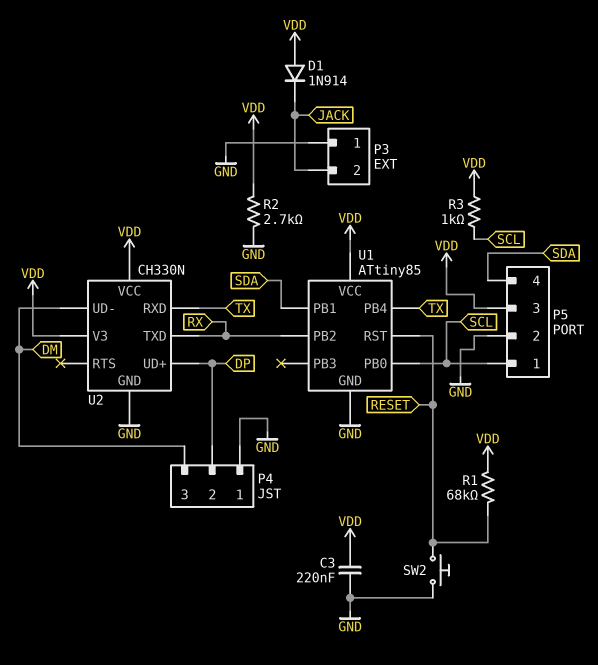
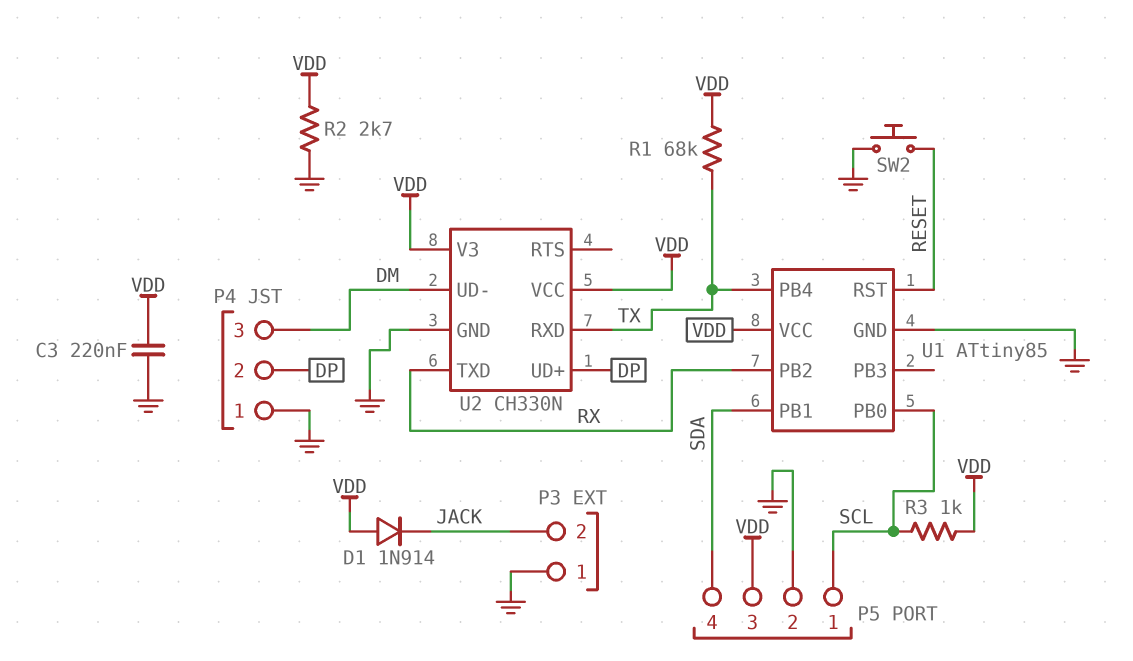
R1: 68k (RESET, VDD) -> 68k (TX, VDD)

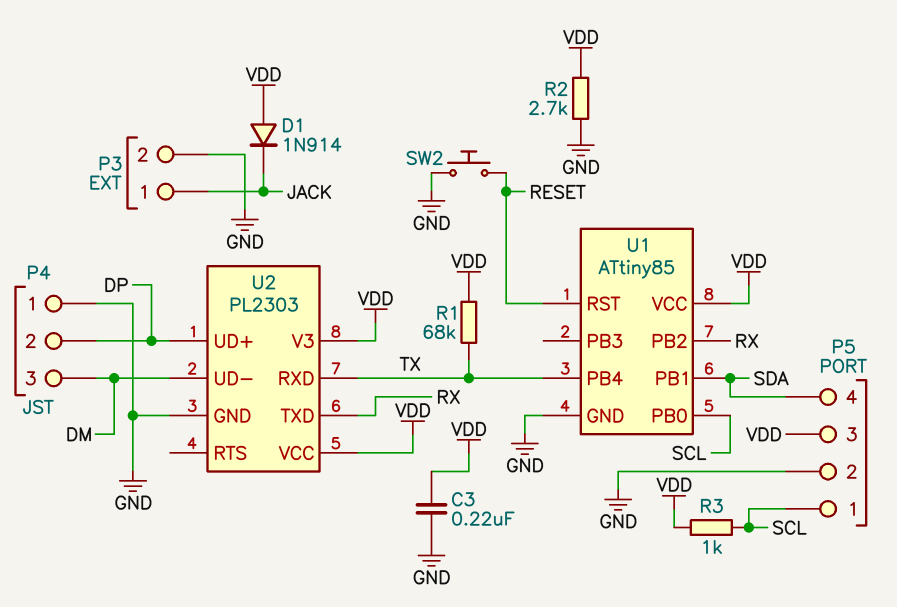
P3 pin 1: GND -> JACK
P3 pin 2: JACK -> GND
U2: CH330N -> PL2303

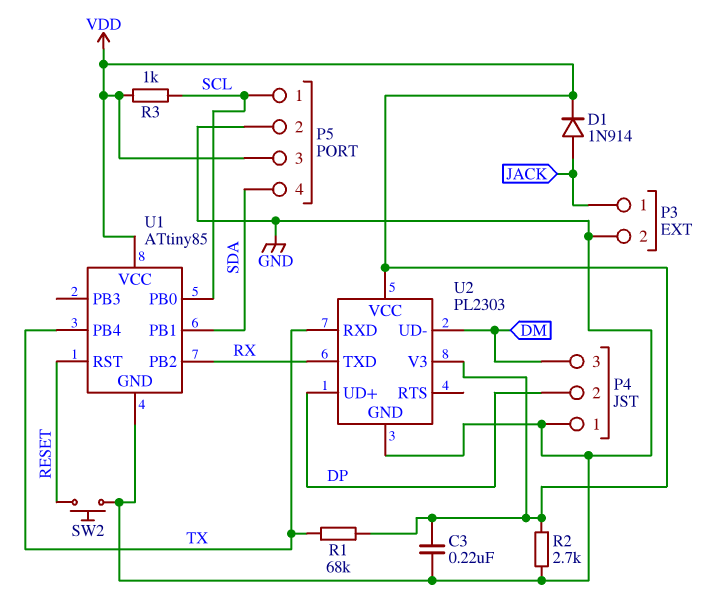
D1: diode 1N914 (A VDD, K JACK) -> diode 1N914 (A JACK, K VDD)

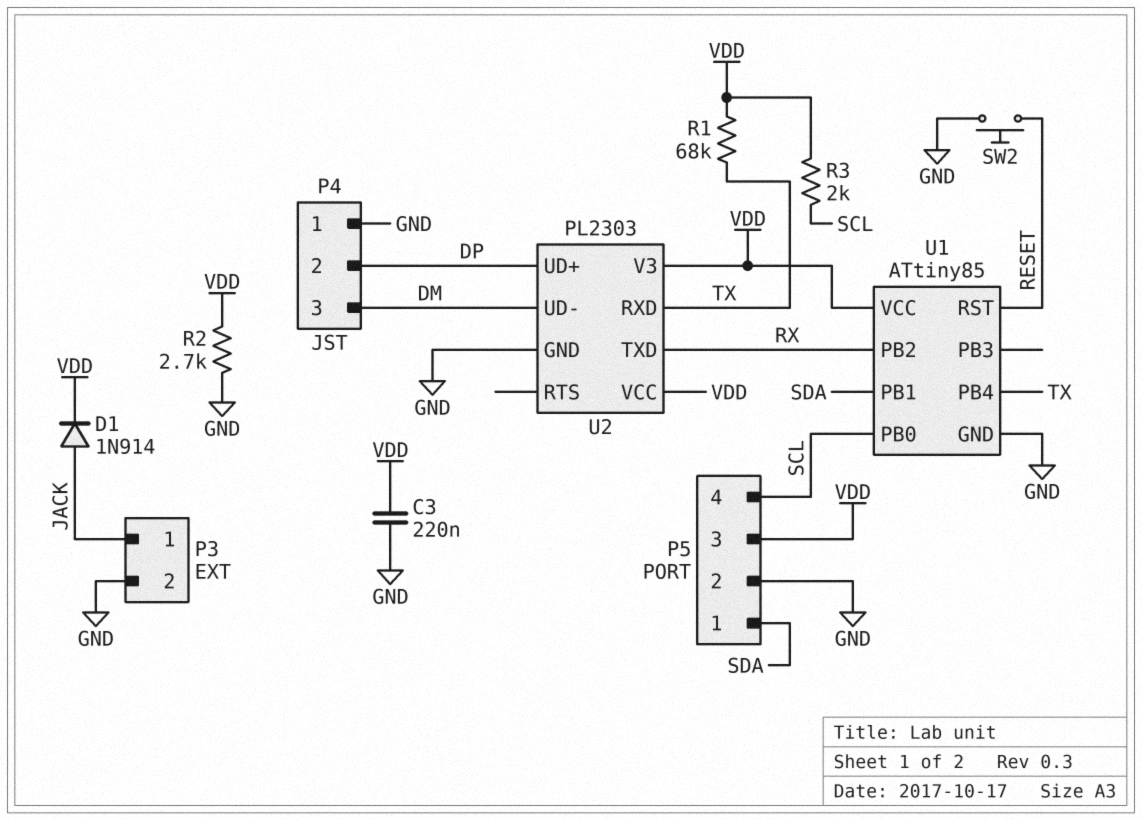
P5 pin 1: SCL -> SDA
P5 pin 4: SDA -> SCL
R3: 1k (SCL, VDD) -> 2k (SCL, VDD)

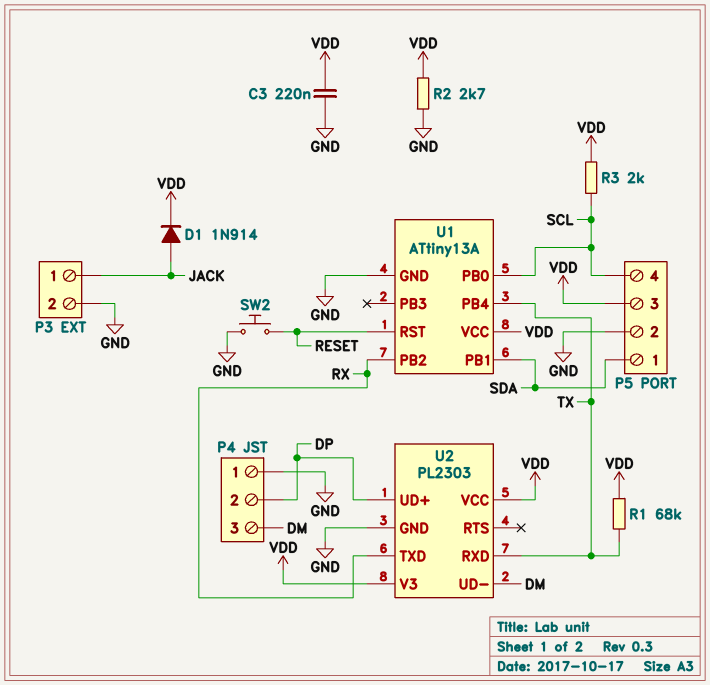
U1: ATtiny85 -> ATtiny13A

